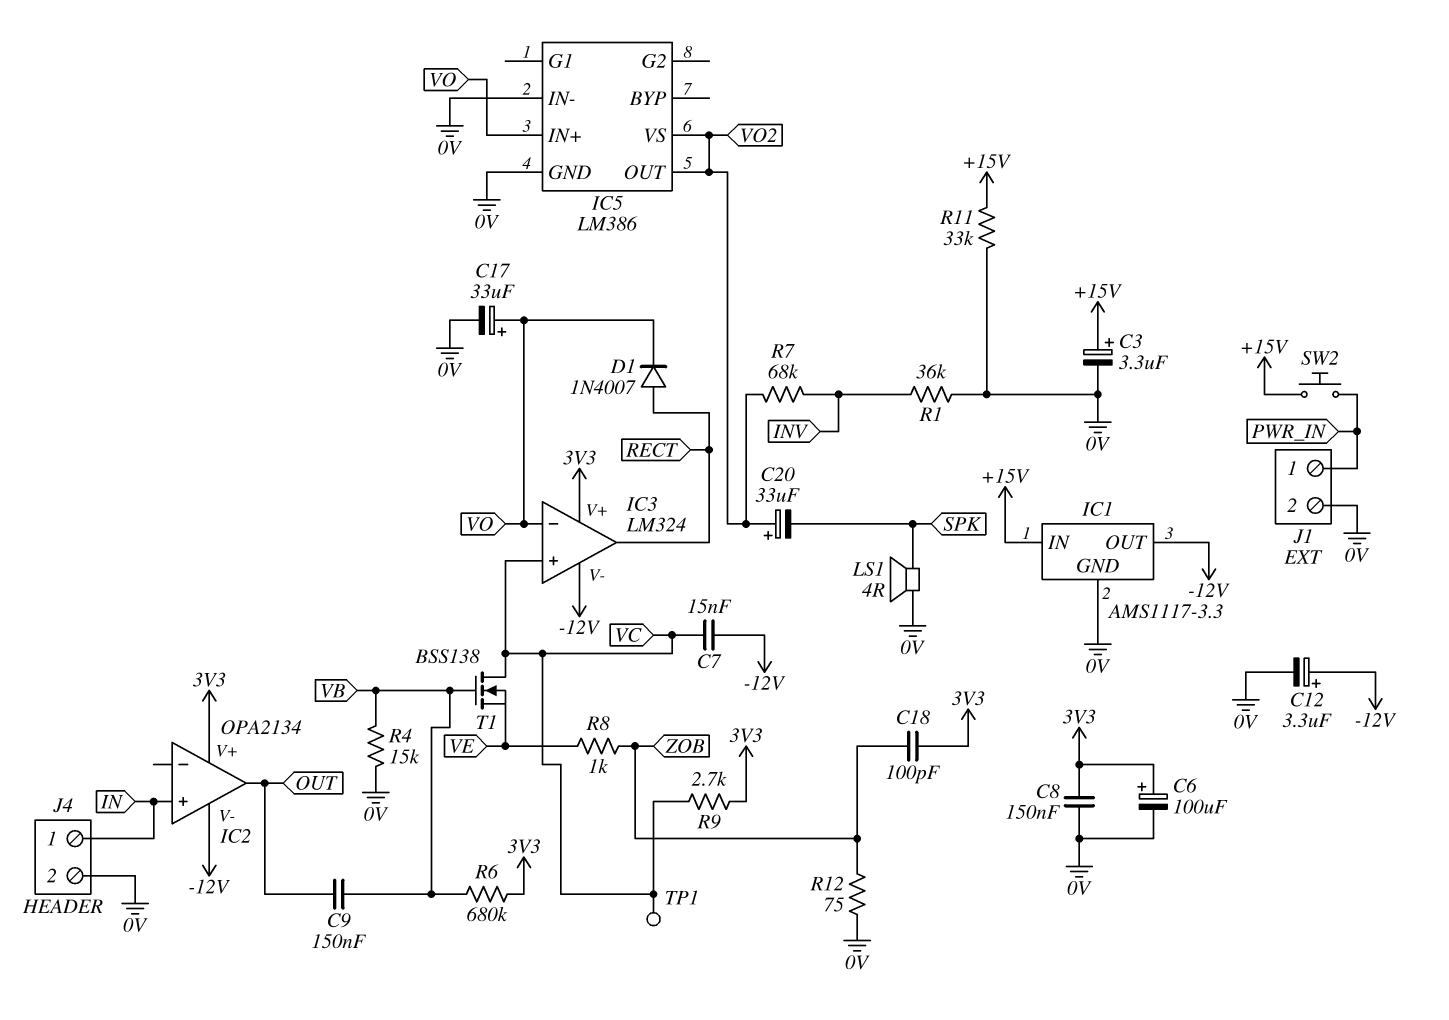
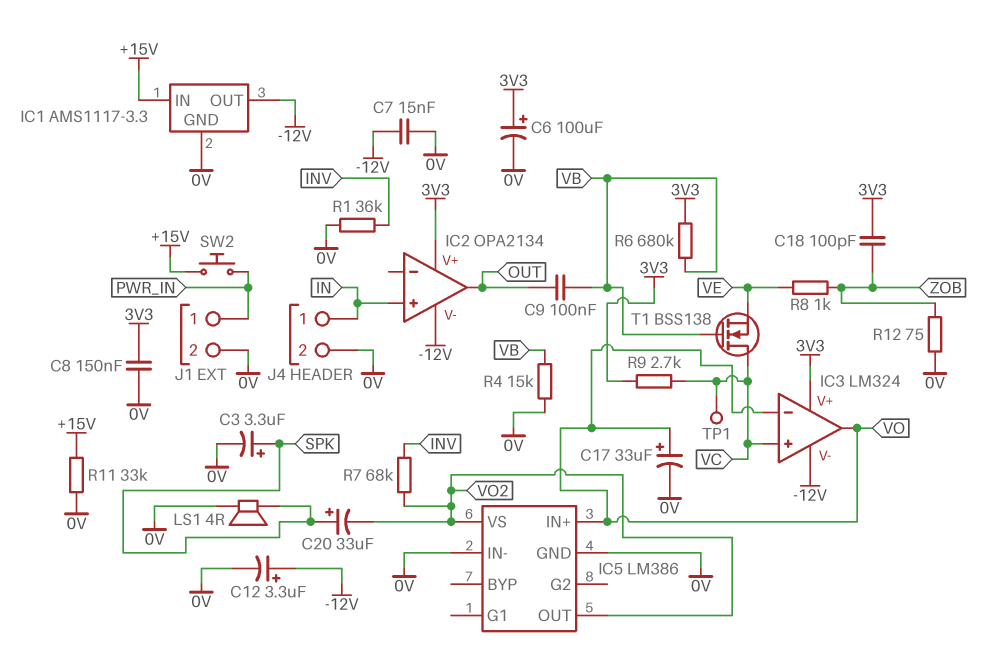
C3: 3.3uF (plus +15V, minus 0V) -> 3.3uF (plus SPK, minus 0V)
C7: 15nF (-12V, VC) -> 15nF (-12V, 0V)
C9: 150nF (OUT, VB) -> 100nF (OUT, VB)
C20: 33uF (plus VO2, minus SPK) -> 33uF (plus SPK, minus VO2)
D1: diode 1N4007 (A RECT, K VO) -> none
IC3 pin out: RECT -> VO

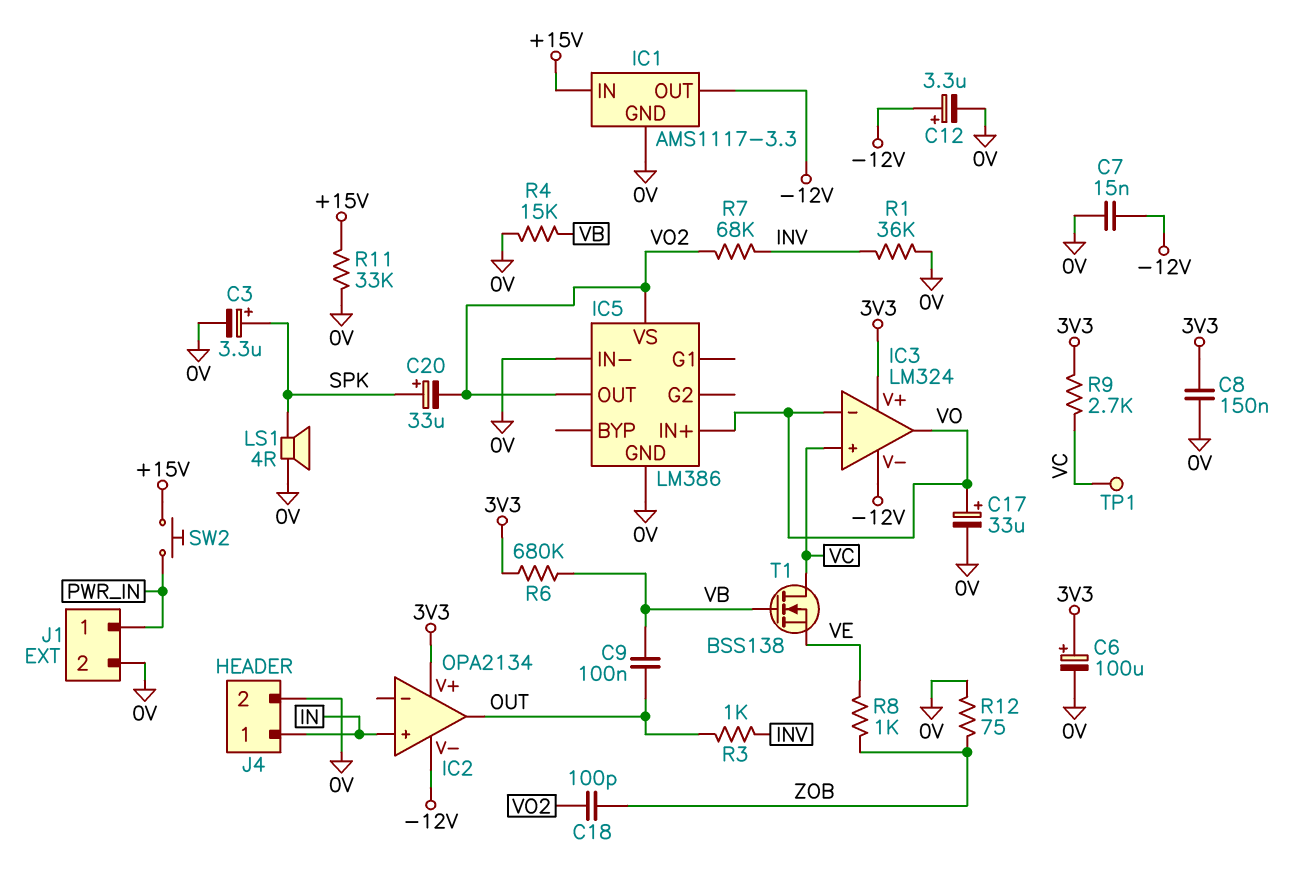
C18: 100pF (3V3, ZOB) -> 100pF (VO2, ZOB)
R3: none -> 1k (INV, OUT)

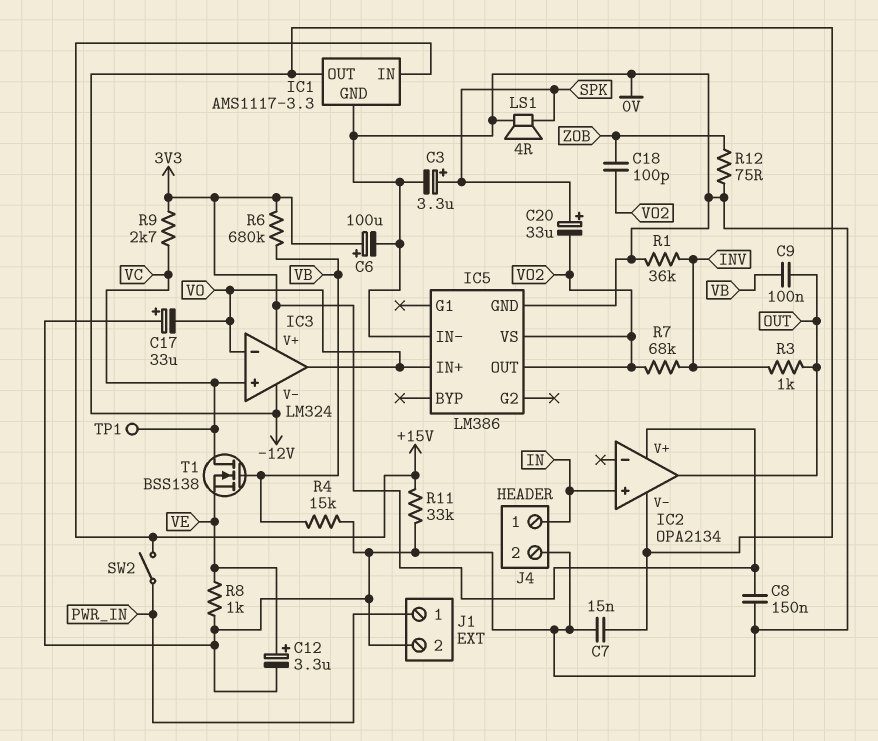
C12: 3.3uF (plus -12V, minus 0V) -> 3.3uF (plus VE, minus 0V)
C17: 33uF (plus VO, minus 0V) -> 33uF (plus 0V, minus VO)
R8: 1k (VE, ZOB) -> 1k (0V, VE)
SW2: button (+15V, PWR_IN) -> switch (+15V, PWR_IN)

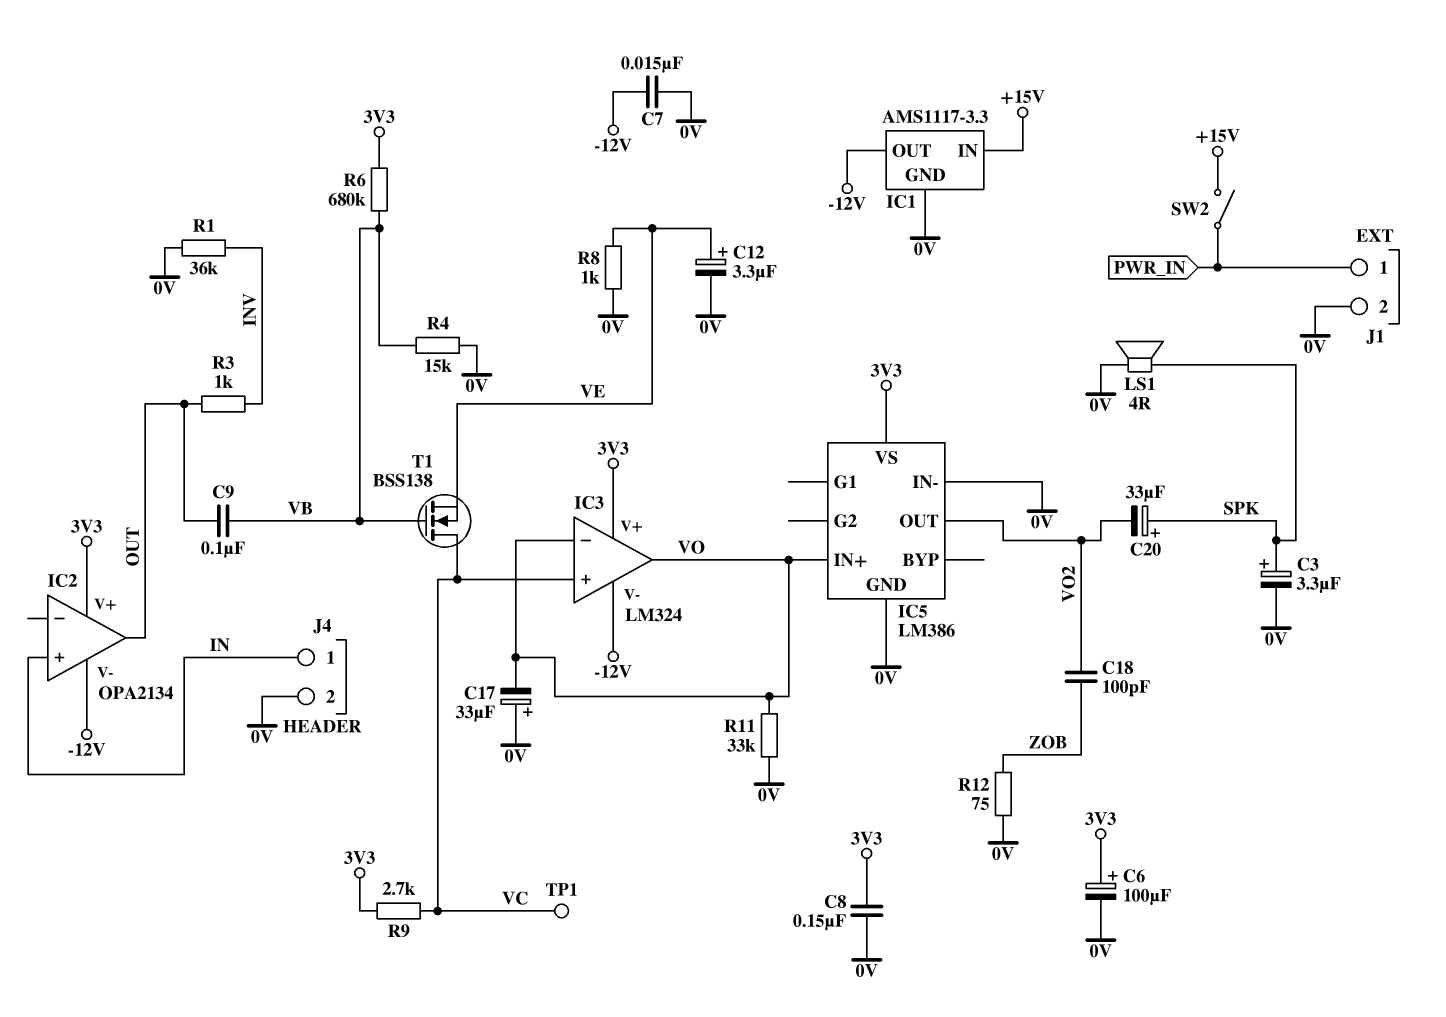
IC5 pin VS: VO2 -> 3V3
R7: 68k (INV, VO2) -> none
R11: 33k (+15V, 0V) -> 33k (0V, VO)

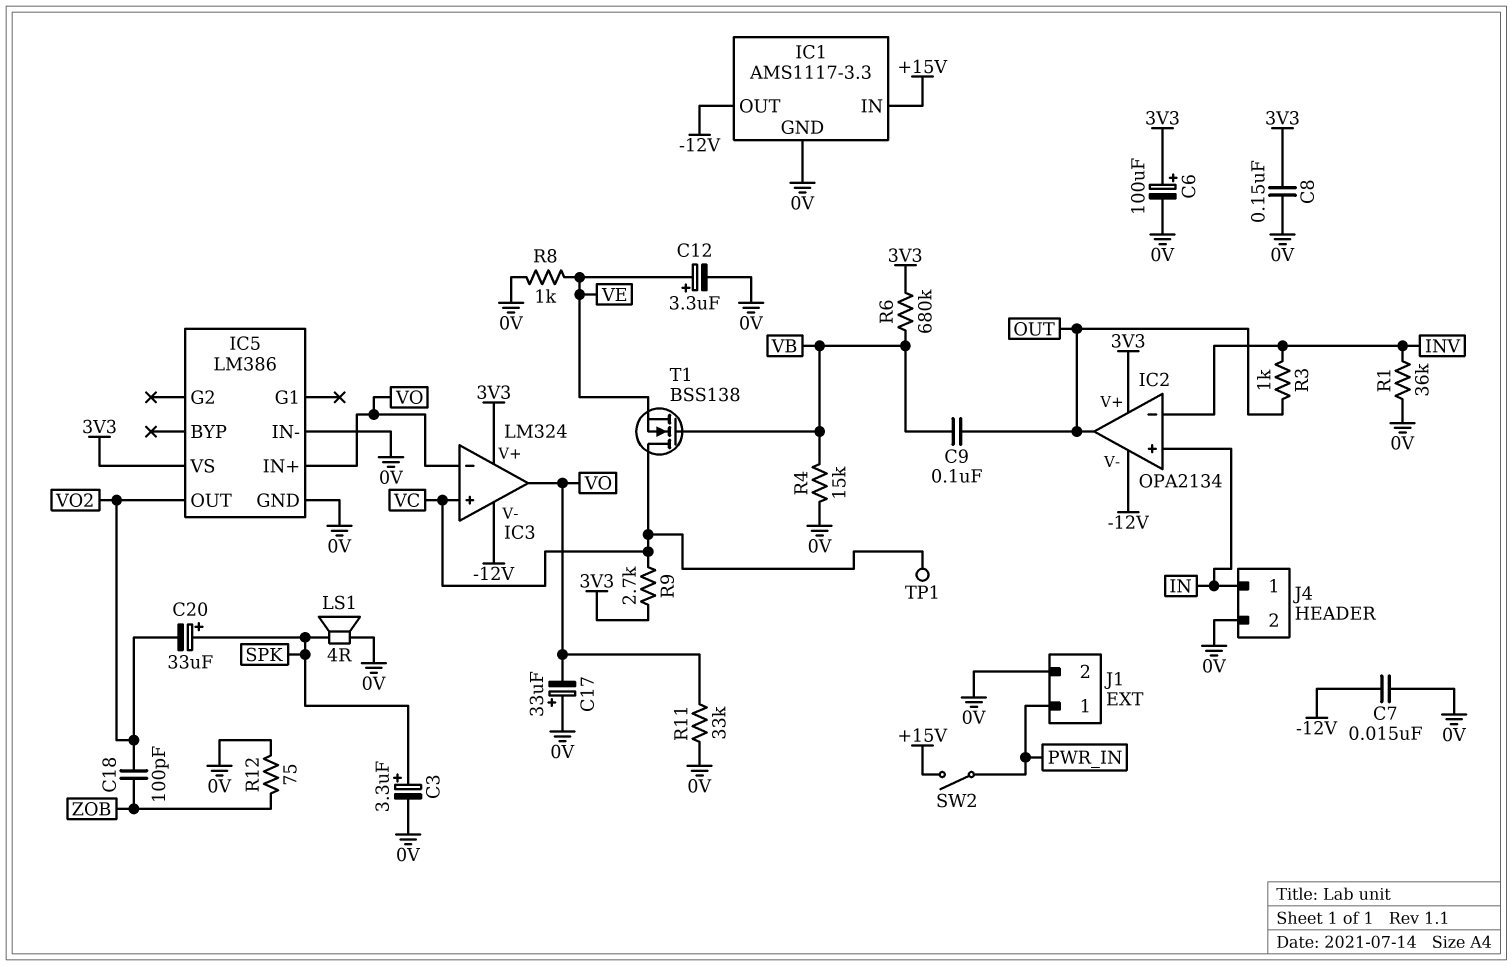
IC2 pin in-: none -> INV

